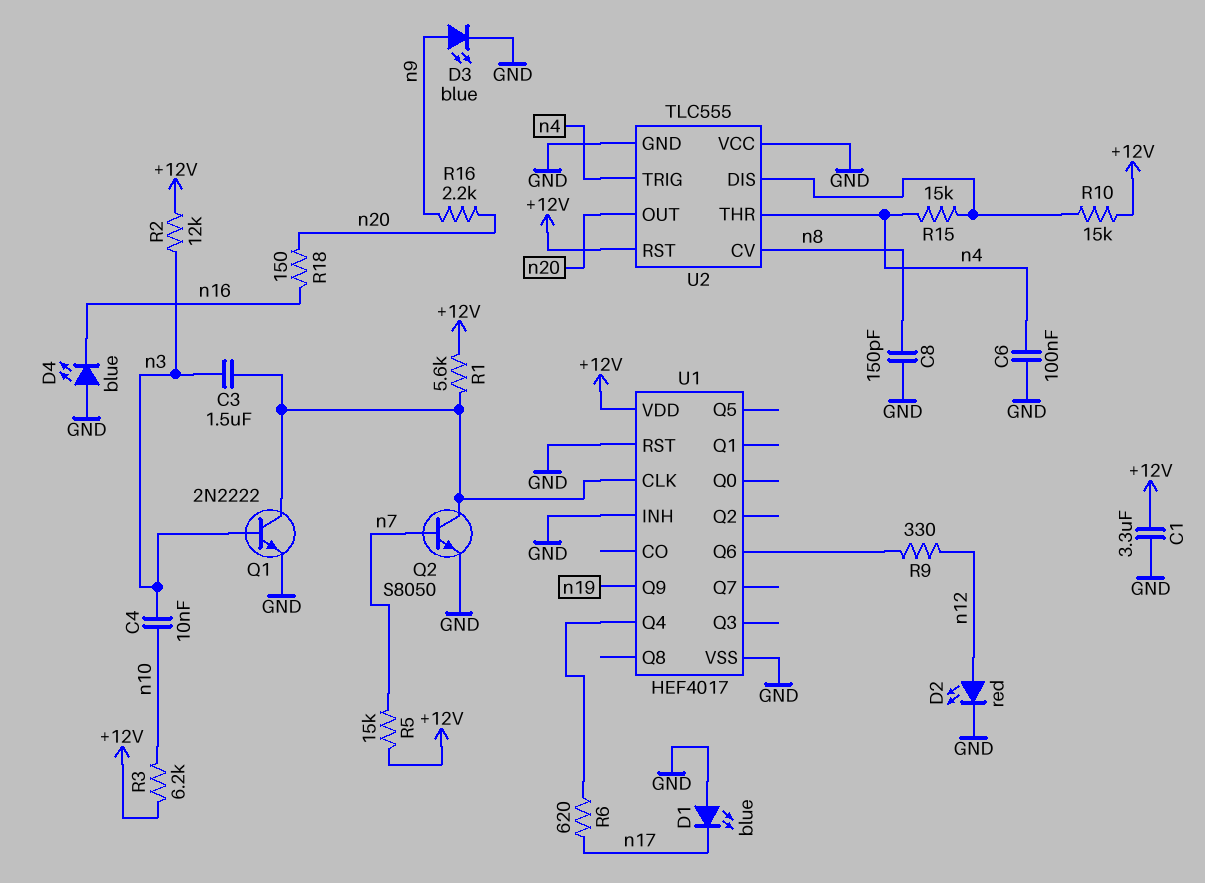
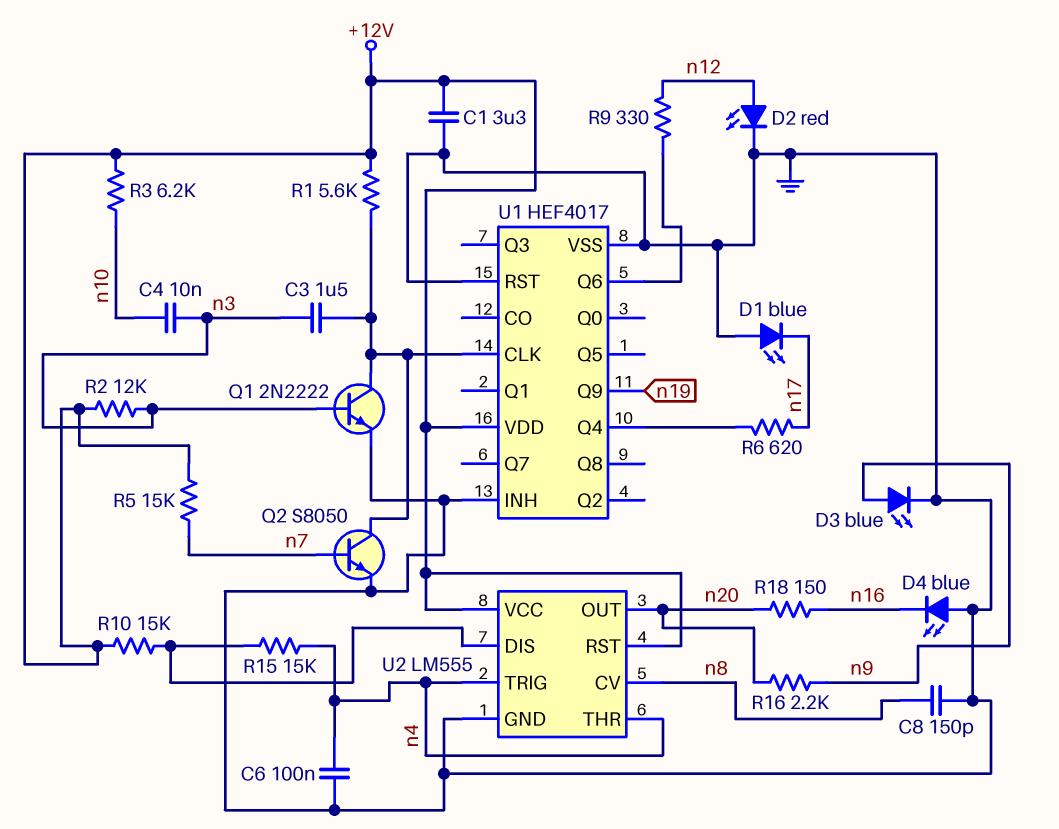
U2: TLC555 -> LM555
U2 pin VCC: GND -> +12V

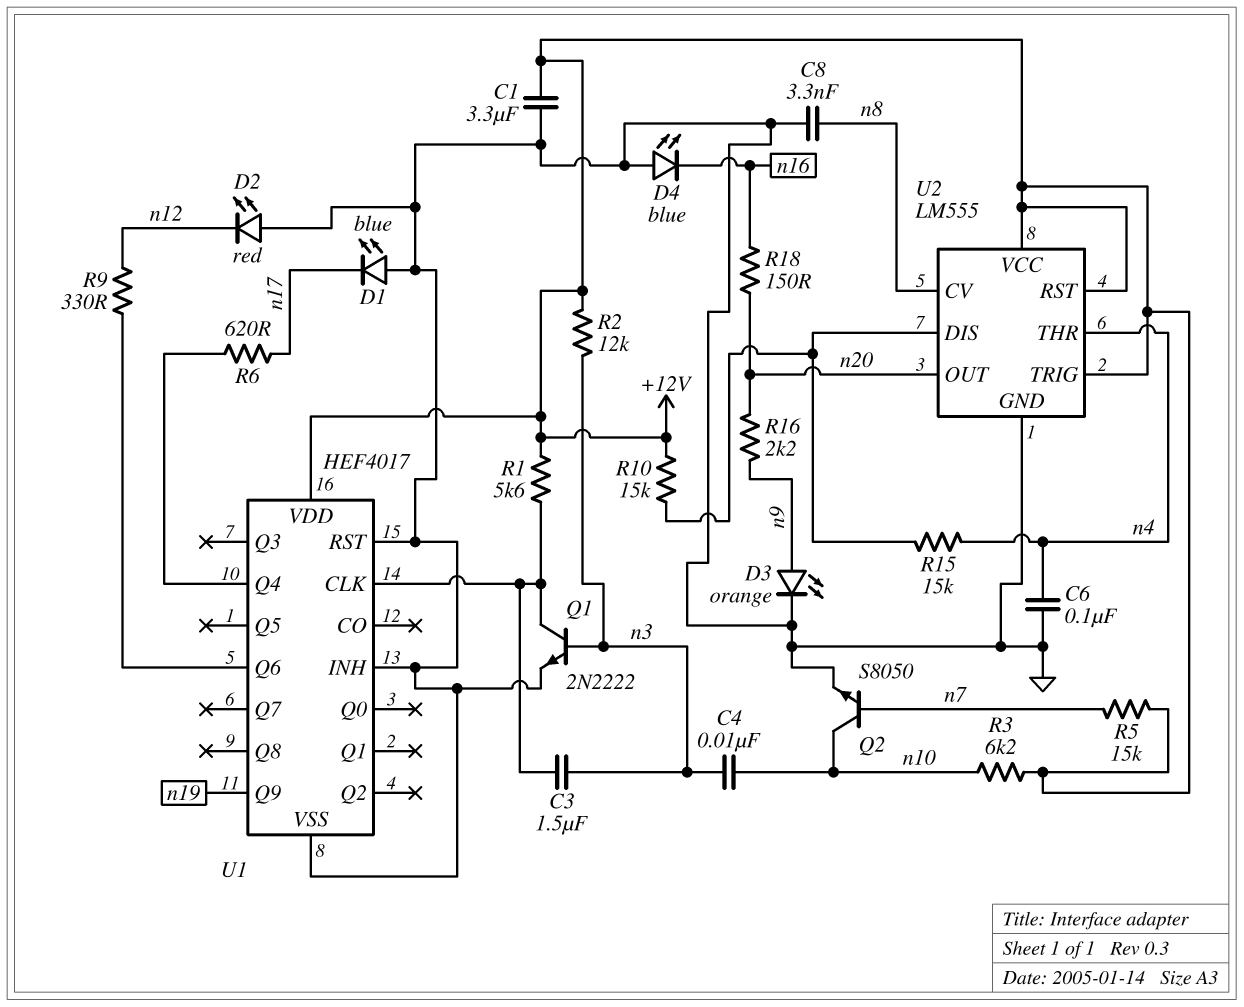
C8: 150pF (GND, n8) -> 3.3nF (GND, n8)
D2: LED red (A n12, K GND) -> LED red (A GND, K n12)
D3: LED blue (A n9, K GND) -> LED orange (A n9, K GND)
Q2: NPN S8050 (B n7, C U1/CLK, E GND) -> NPN S8050 (B n7, C n10, E GND)
U2 pin TRIG: n4 -> +12V

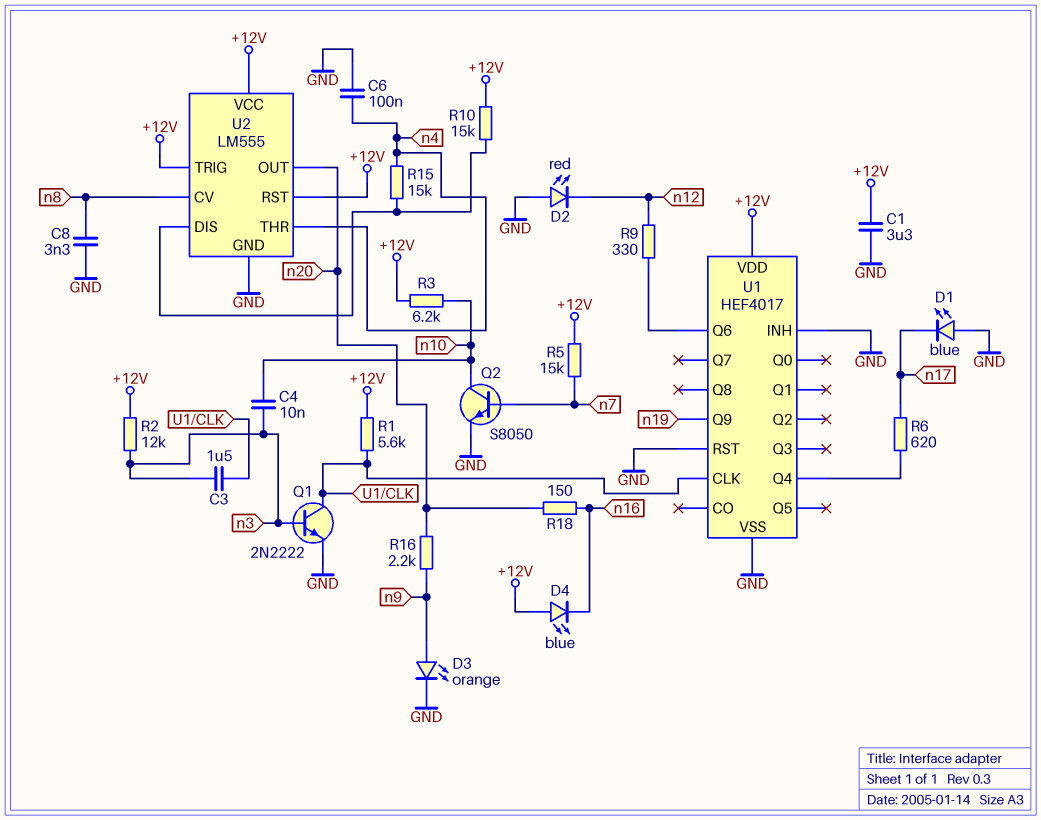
D4: LED blue (A GND, K n16) -> LED blue (A +12V, K n16)

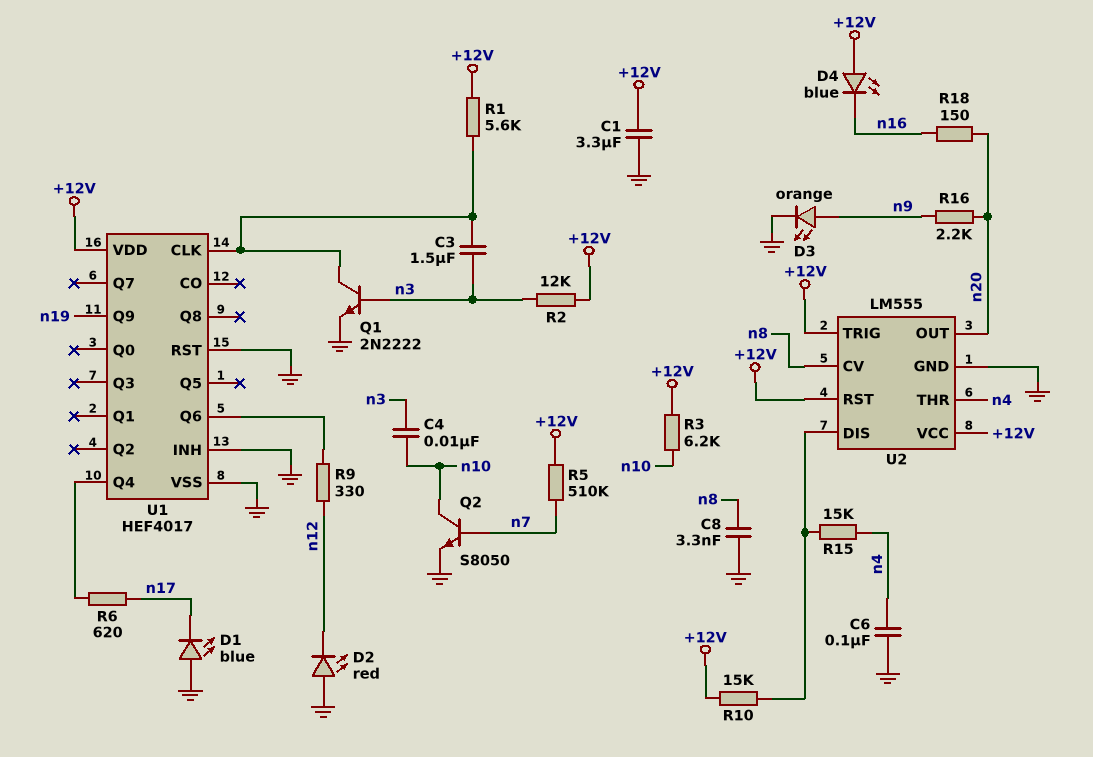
R5: 15k (+12V, n7) -> 510k (+12V, n7)

